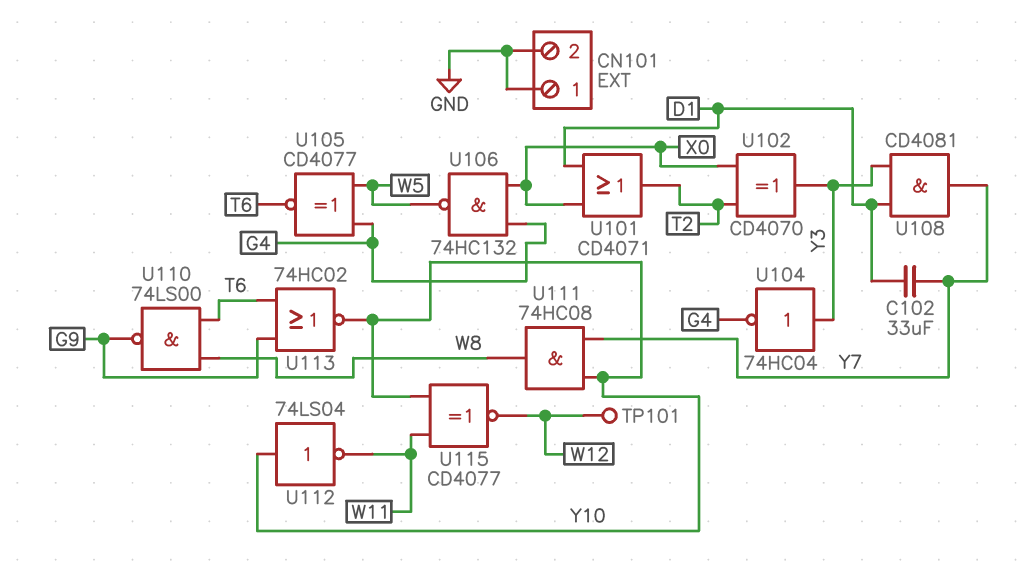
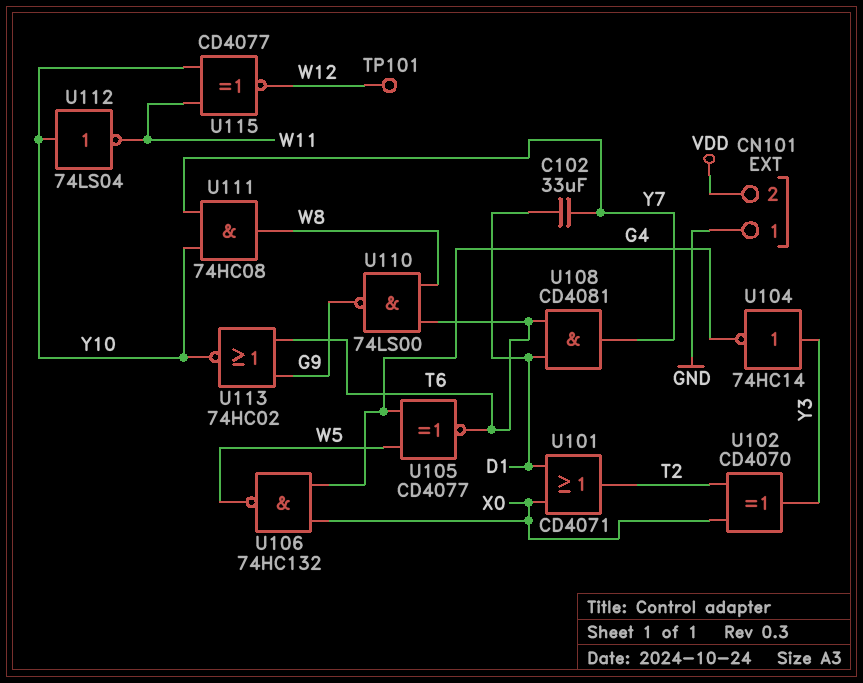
CN101 pin 2: GND -> VDD
U104: NOT 74HC04 (in Y3, out G4) -> NOT 74HC14 (in Y3, out G4)
U108: AND CD4081 (in D1, in Y3, out Y7) -> AND CD4081 (in D1, in T6, out Y7)

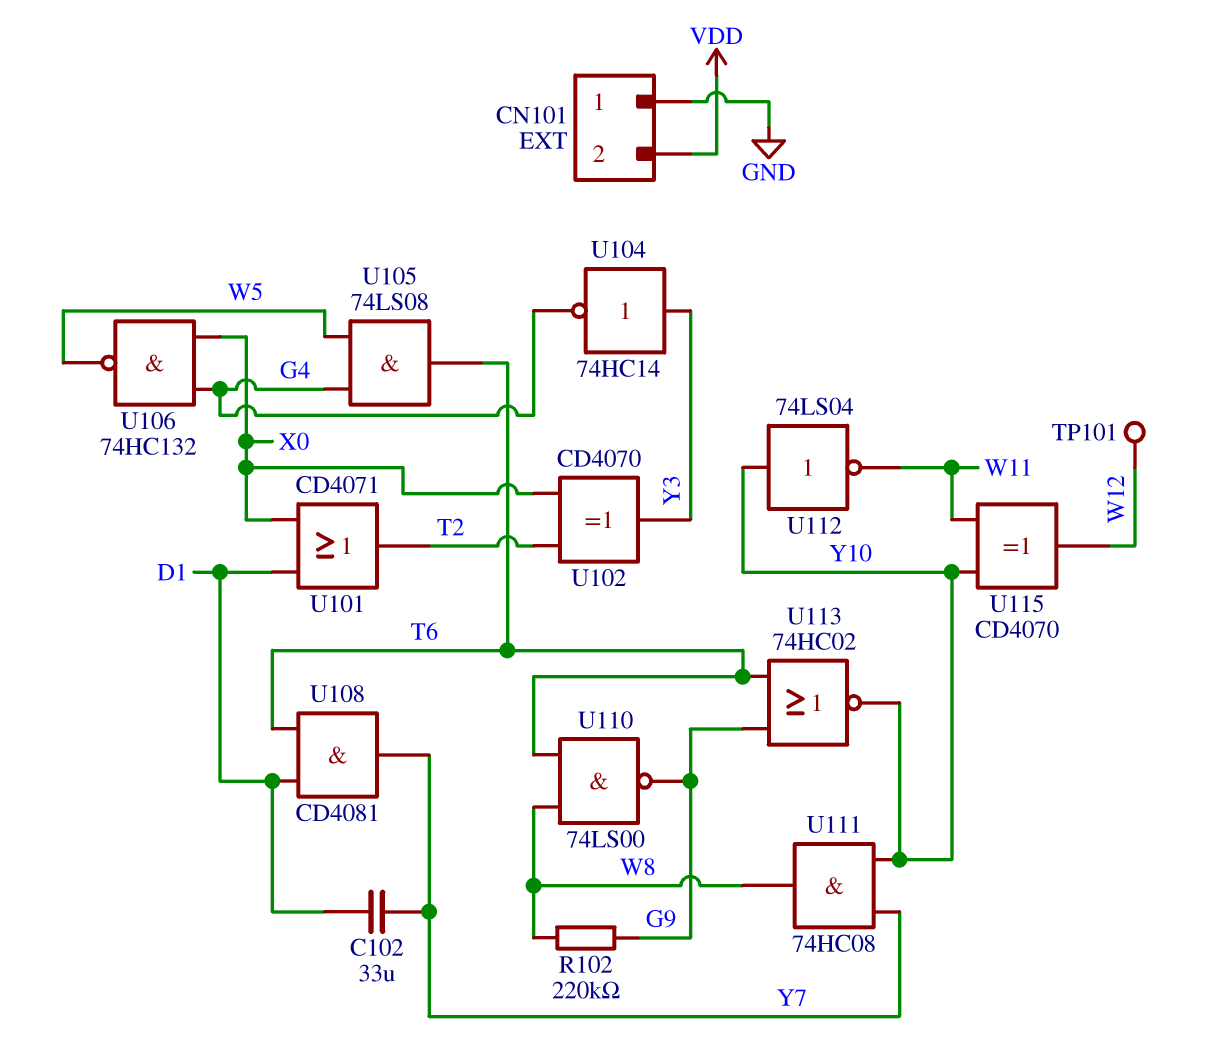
R102: none -> 220k (G9, W8)
U105: XNOR CD4077 (in G4, in W5, out T6) -> AND 74LS08 (in G4, in W5, out T6)
U115: XNOR CD4077 (in W11, in Y10, out W12) -> XOR CD4070 (in W11, in Y10, out W12)

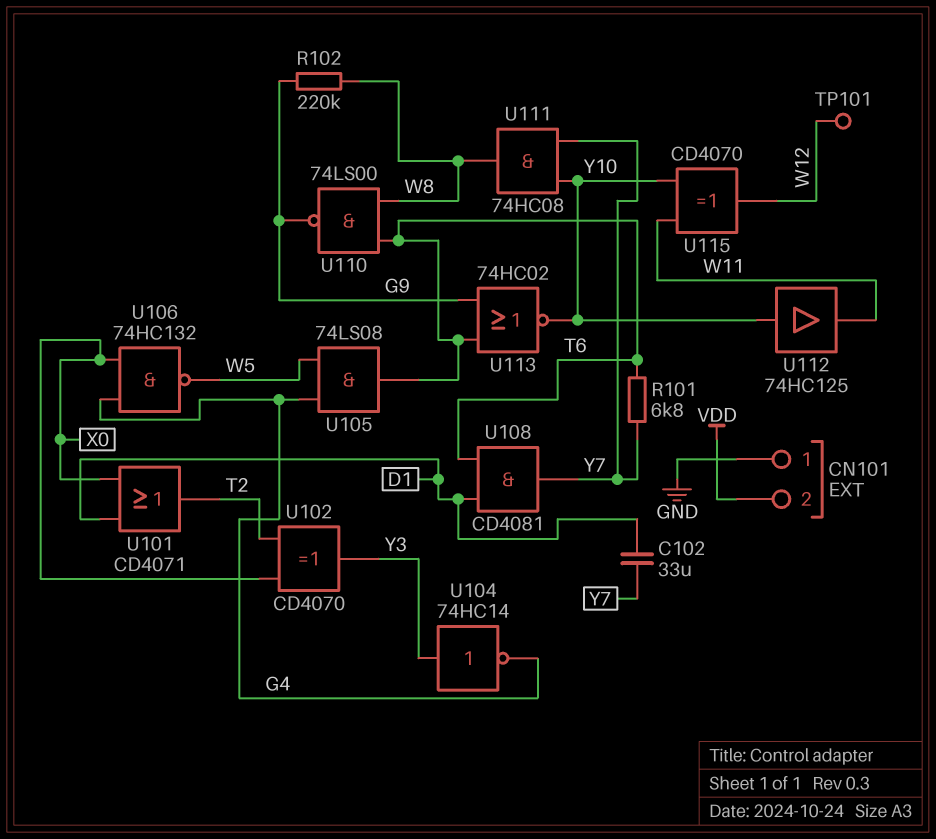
R101: none -> 6.8k (T6, Y7)
U112: NOT 74LS04 (in Y10, out W11) -> buffer 74HC125 (in Y10, out W11)

